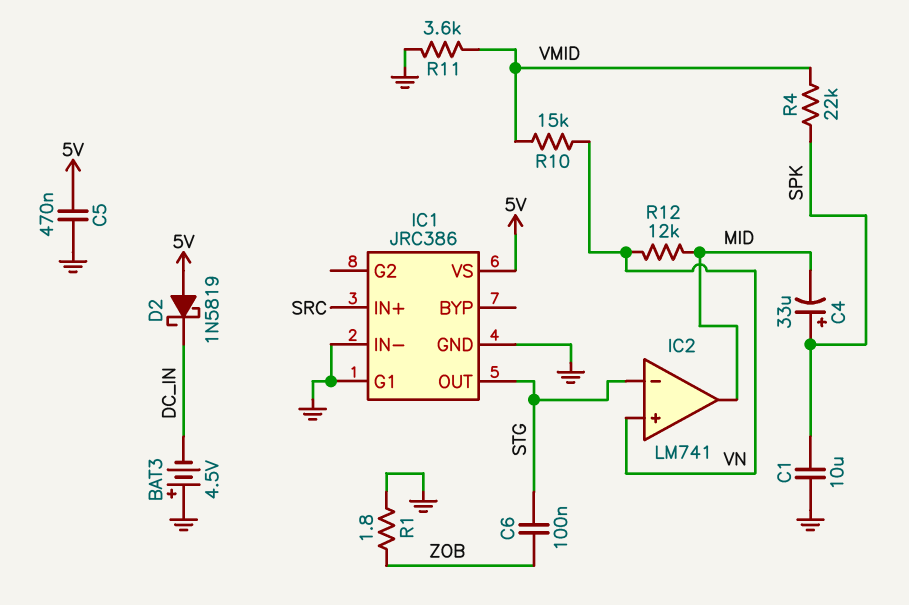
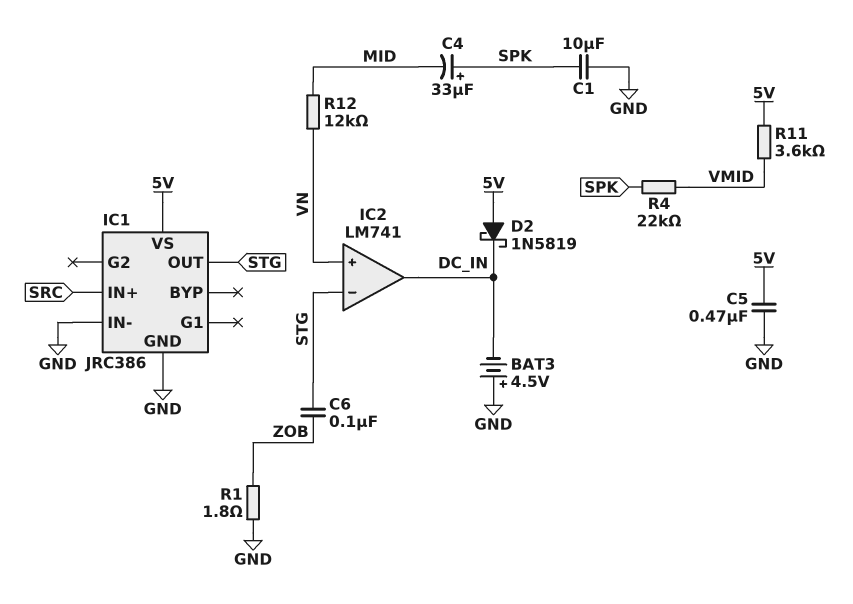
IC1 pin G1: GND -> none
IC2 pin out: MID -> DC_IN
R10: 15k (VMID, VN) -> none
R11: 3.6k (GND, VMID) -> 3.6k (5V, VMID)

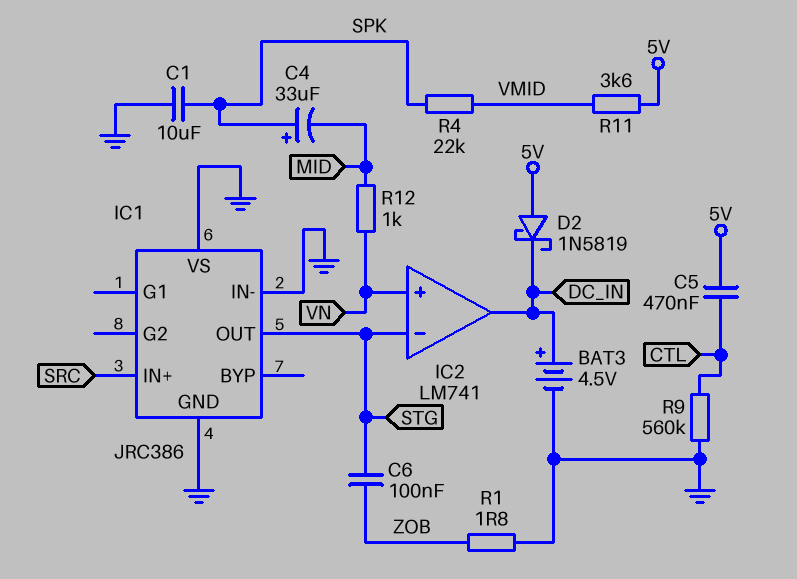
BAT3: 4.5V (plus GND, minus DC_IN) -> 4.5V (plus DC_IN, minus GND)
C5: 470nF (5V, GND) -> 470nF (5V, CTL)
IC1 pin VS: 5V -> GND
R9: none -> 560k (CTL, GND)
R12: 12k (MID, VN) -> 1k (MID, VN)

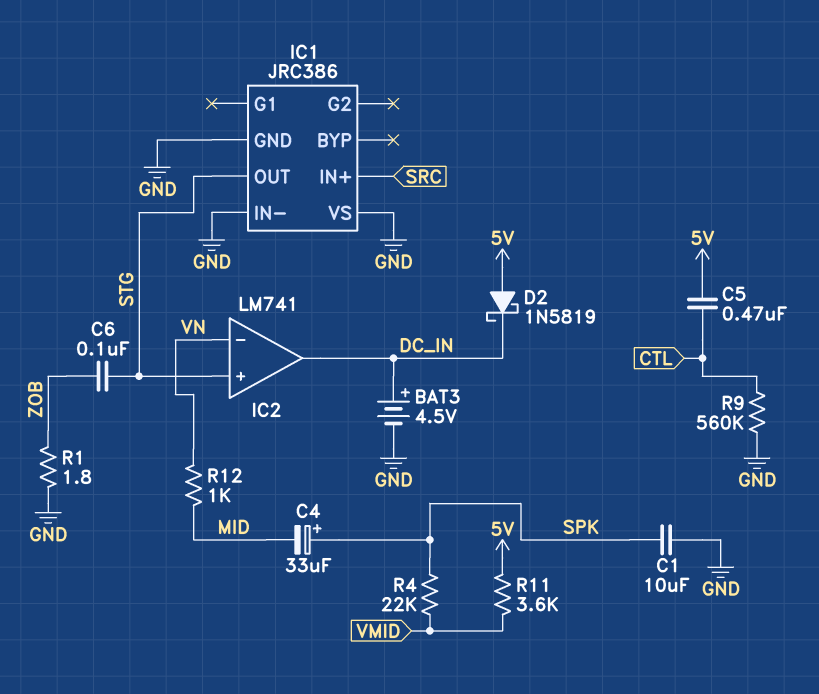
IC2 pin in+: VN -> STG
IC2 pin in-: STG -> VN

